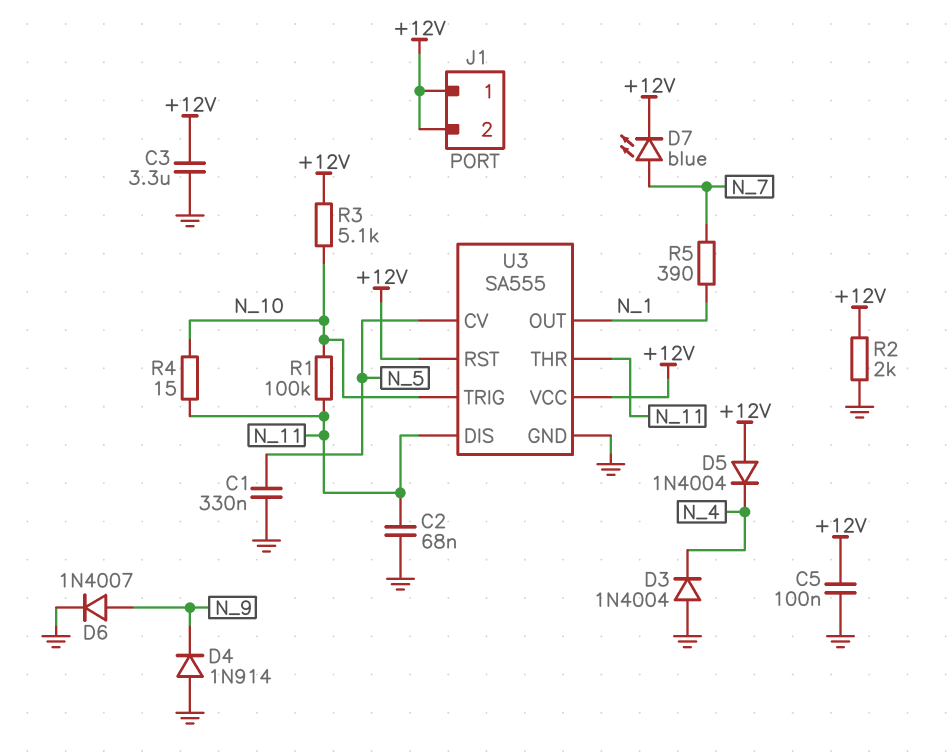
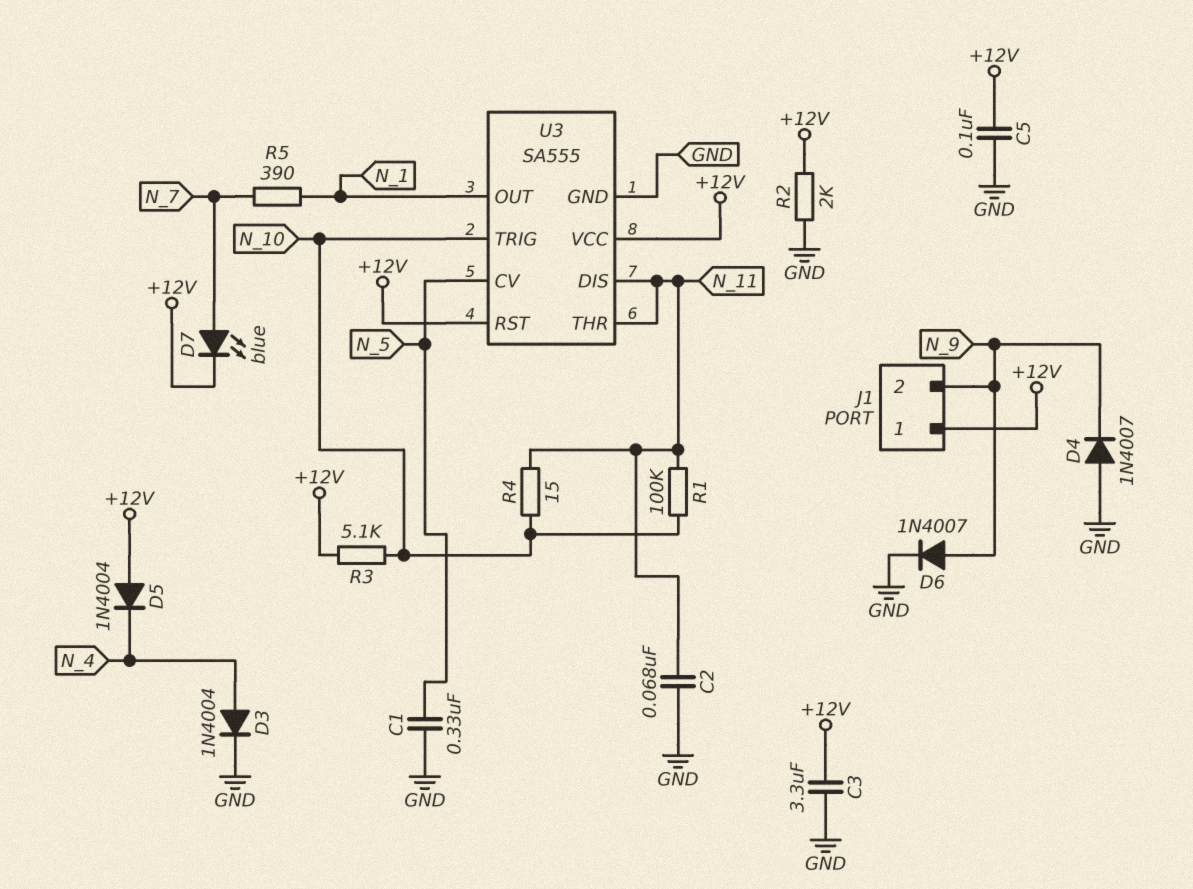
D3: diode 1N4004 (A GND, K N_4) -> diode 1N4004 (A N_4, K GND)
D4: diode 1N914 (A GND, K N_9) -> diode 1N4007 (A GND, K N_9)
J1 pin 2: +12V -> N_9

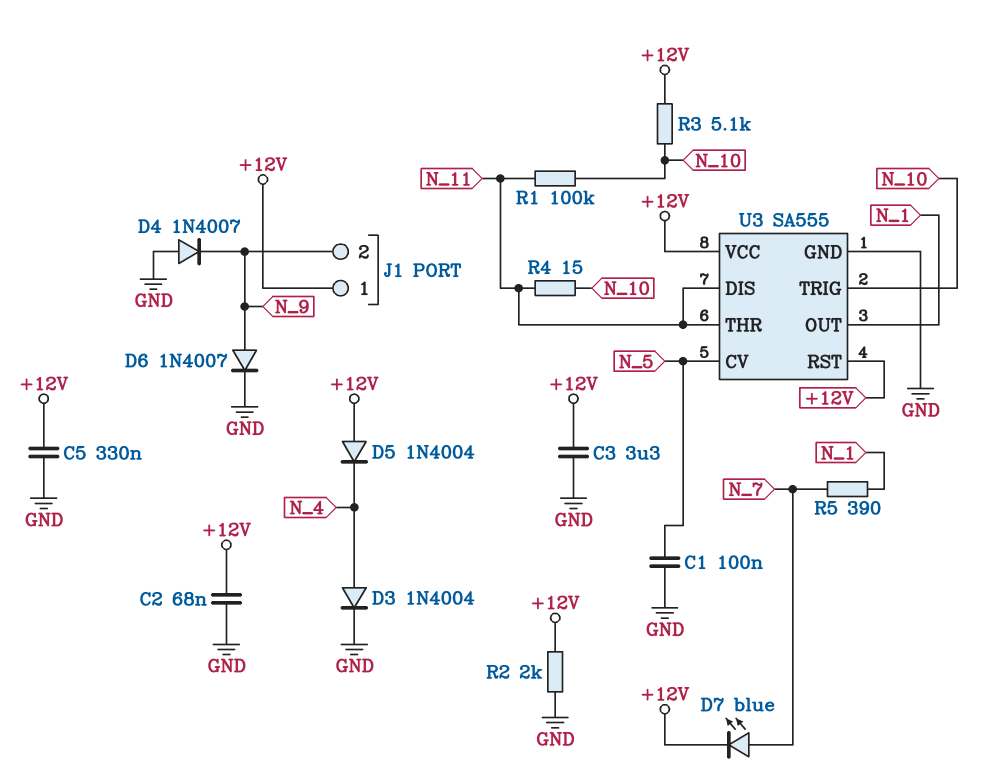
C1: 330nF (GND, N_5) -> 100nF (GND, N_5)
C2: 68nF (GND, N_11) -> 68nF (+12V, GND)
C5: 100nF (+12V, GND) -> 330nF (+12V, GND)

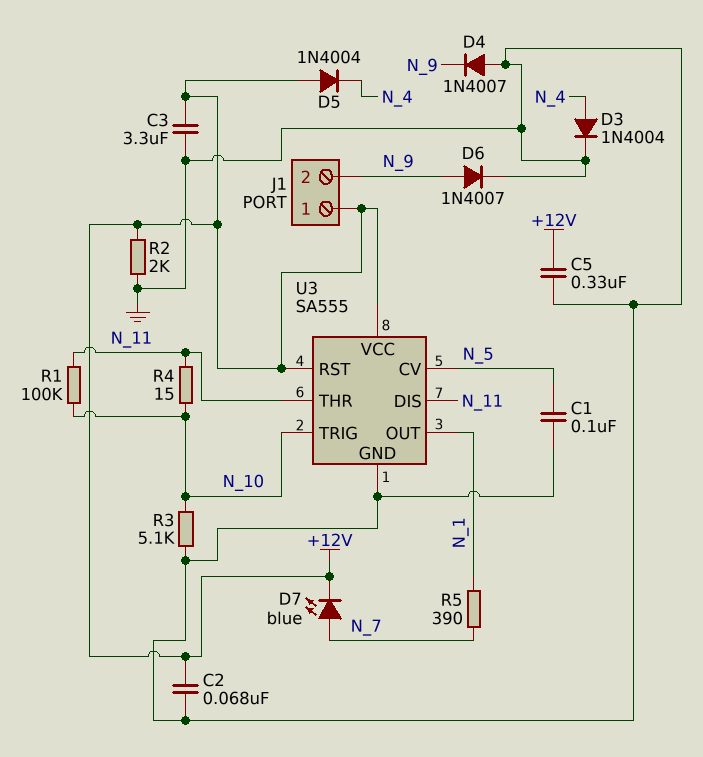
R3: 5.1k (+12V, N_10) -> 5.1k (GND, N_10)

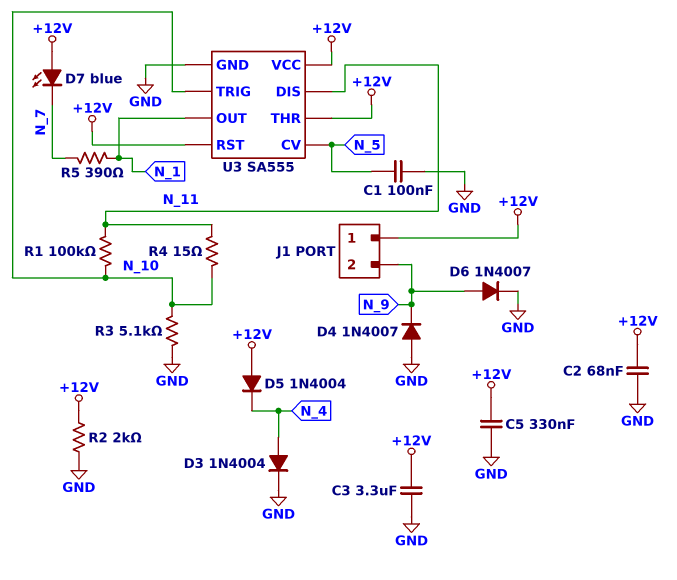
D7: LED blue (A N_7, K +12V) -> LED blue (A +12V, K N_7)
U3 pin THR: N_11 -> +12V

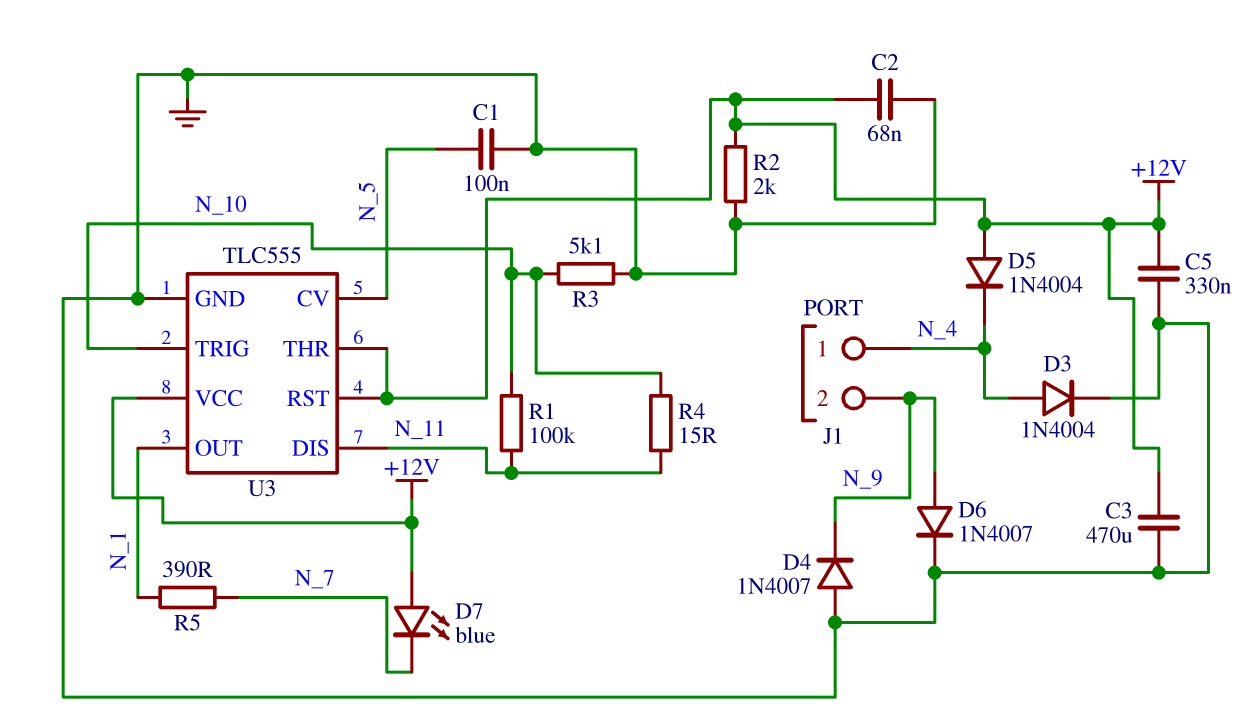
C3: 3.3uF (+12V, GND) -> 470uF (+12V, GND)
J1 pin 1: +12V -> N_4
U3: SA555 -> TLC555

